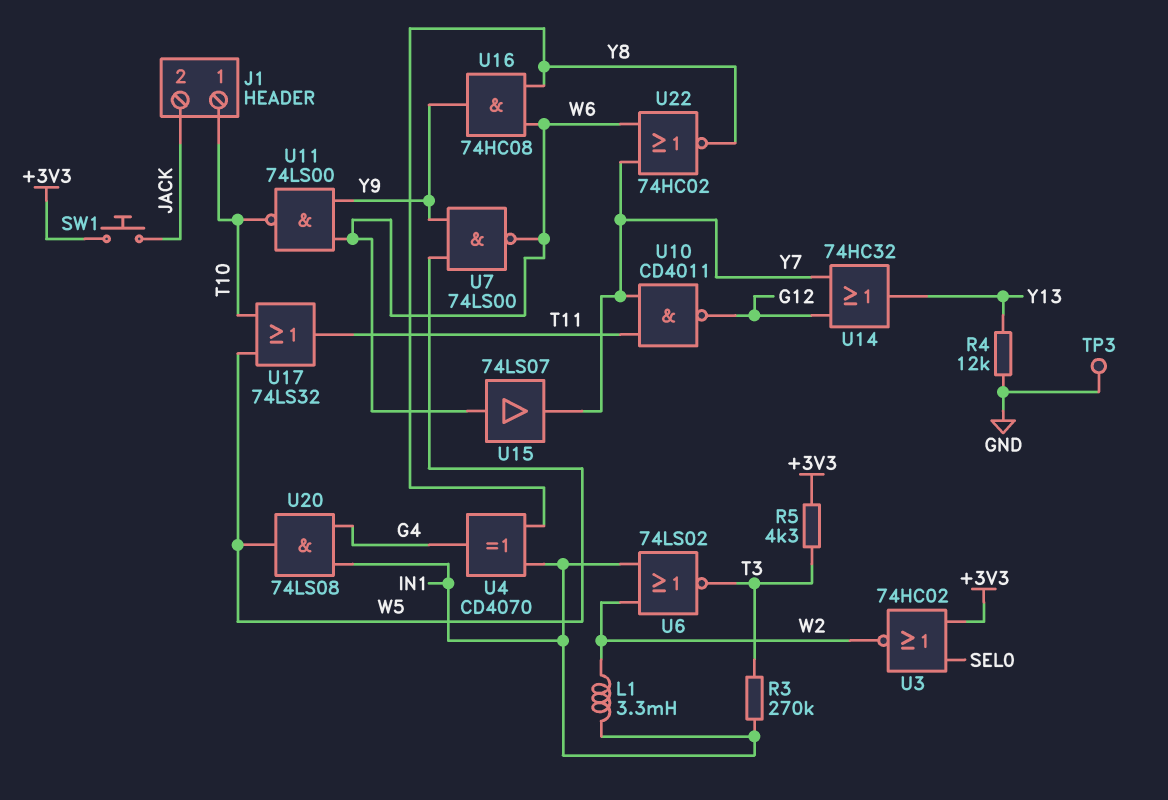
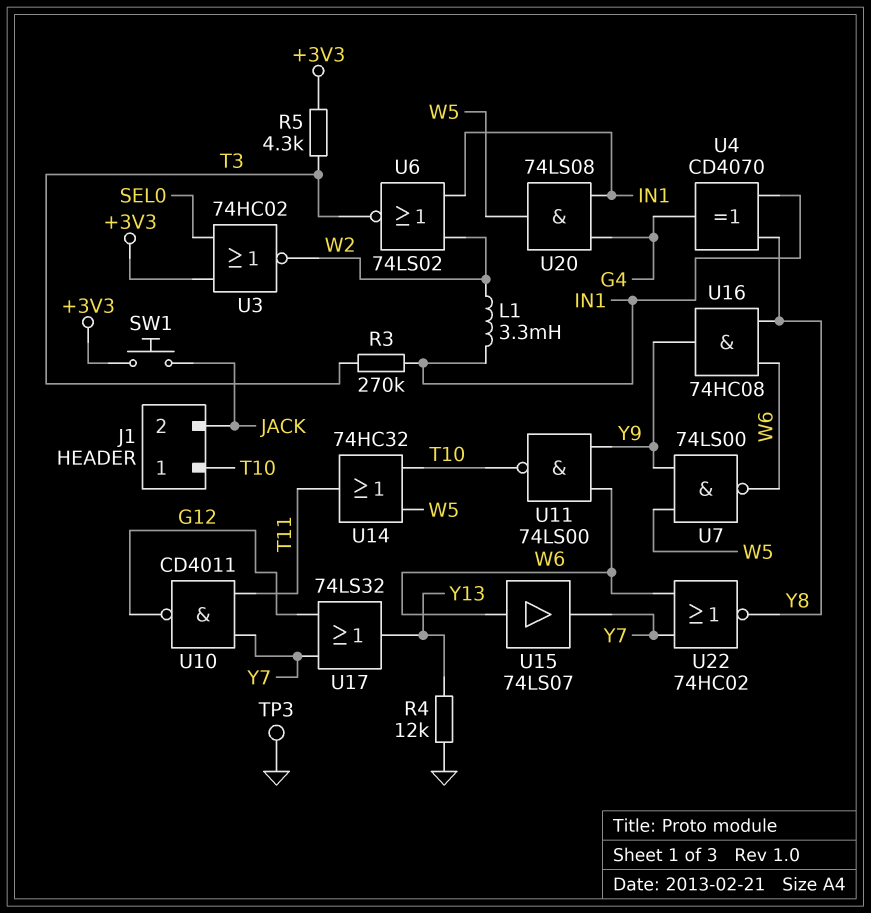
U14: OR 74HC32 (in G12, in Y7, out Y13) -> OR 74HC32 (in T10, in W5, out T11)
U17: OR 74LS32 (in T10, in W5, out T11) -> OR 74LS32 (in G12, in Y7, out Y13)

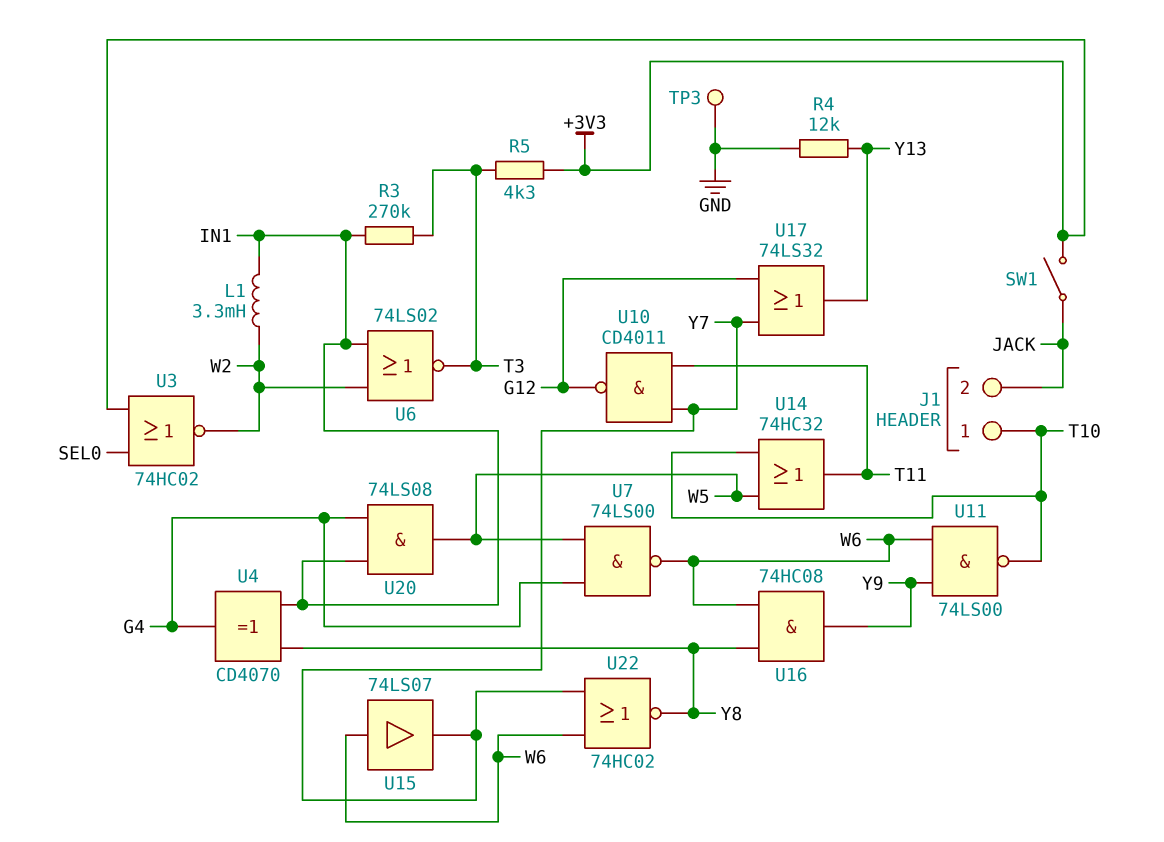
SW1: button (+3V3, JACK) -> switch (+3V3, JACK)
U7: NAND 74LS00 (in W5, in Y9, out W6) -> NAND 74LS00 (in G4, in W5, out W6)

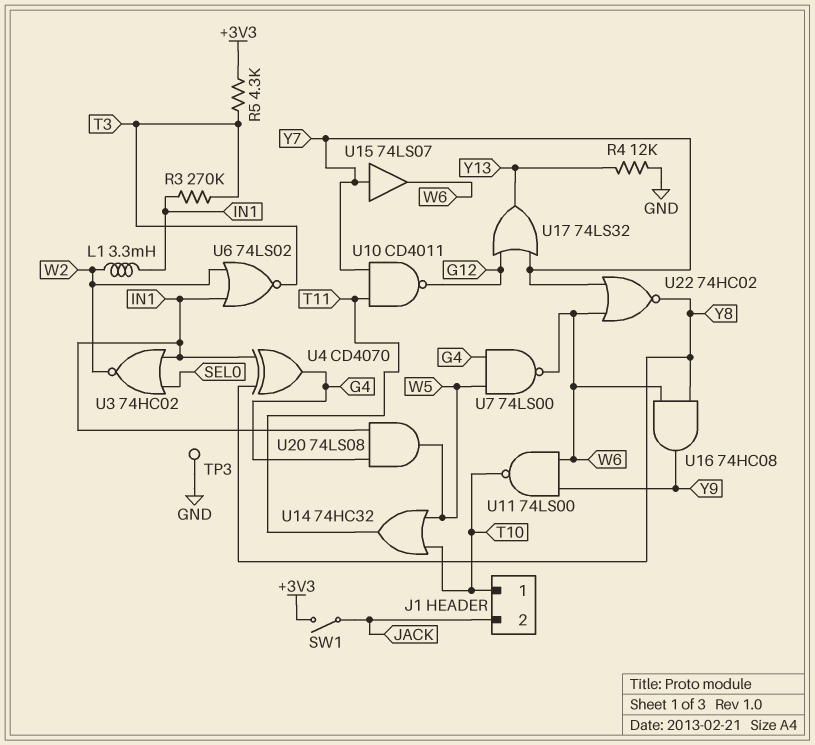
U3: NOR 74HC02 (in +3V3, in SEL0, out W2) -> NOR 74HC02 (in IN1, in SEL0, out W2)
U15: buffer 74LS07 (in W6, out Y7) -> buffer 74LS07 (in Y7, out W6)

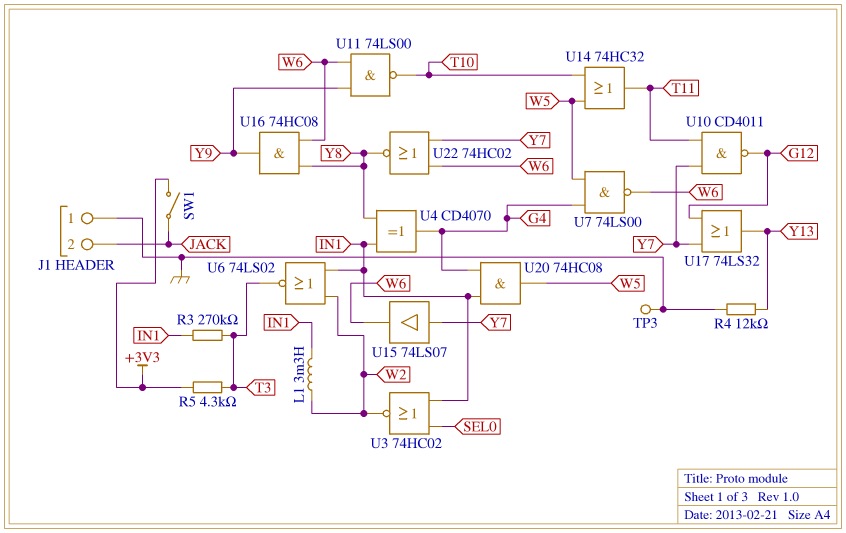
J1 pin 1: T10 -> GND
U20: AND 74LS08 (in G4, in IN1, out W5) -> AND 74HC08 (in G4, in IN1, out W5)

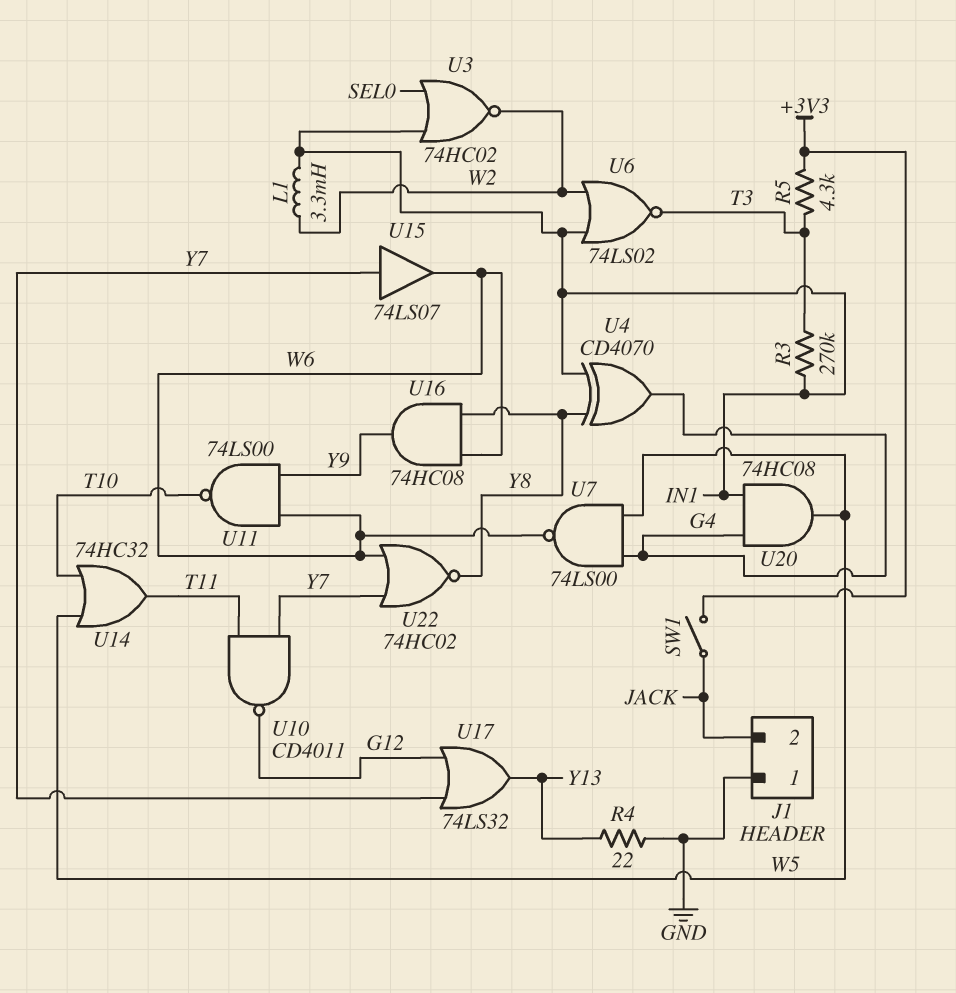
R4: 12k (GND, Y13) -> 22 (GND, Y13)
TP3: test point (GND) -> none

